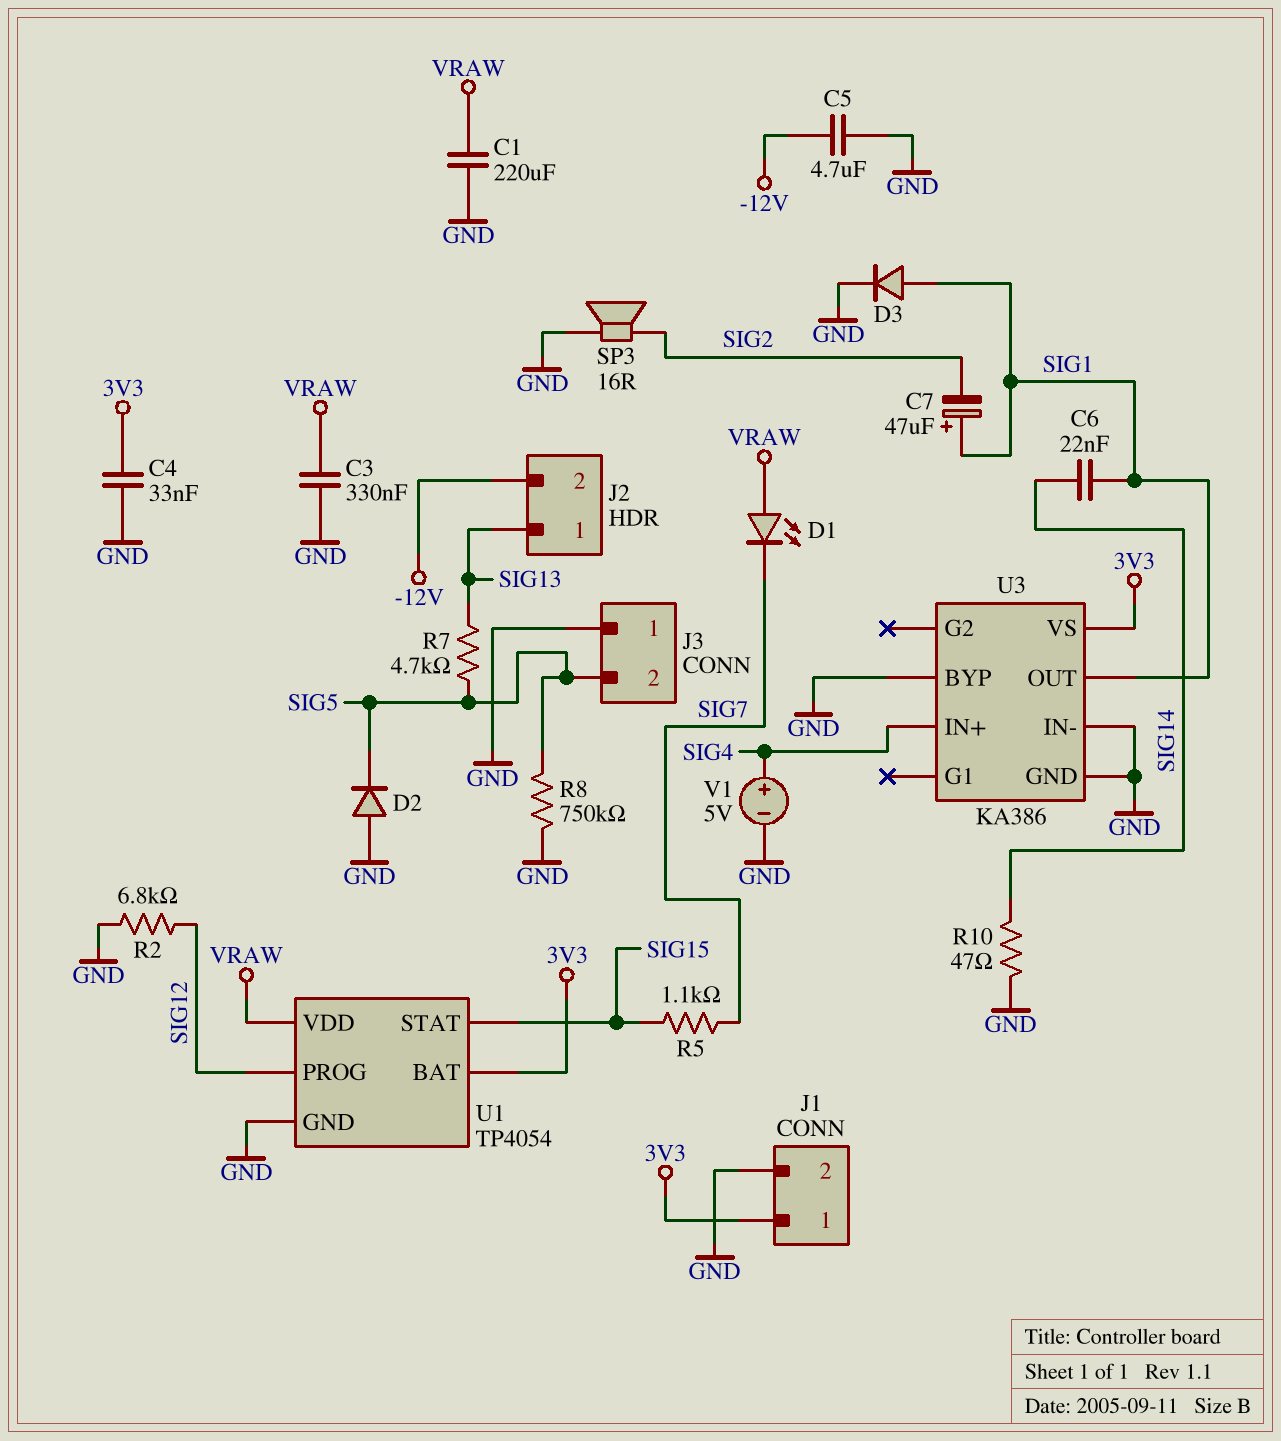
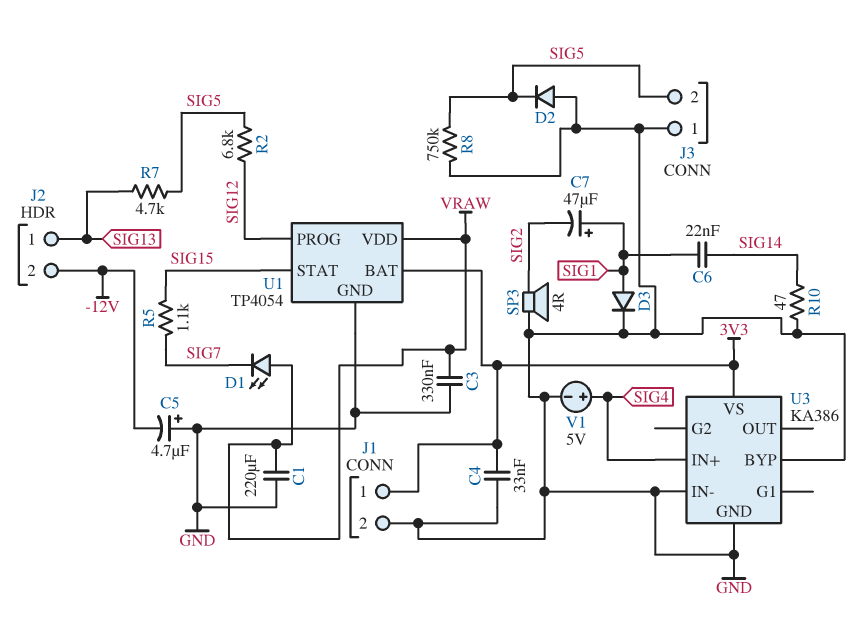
C5: 4.7uF (-12V, GND) -> 4.7uF (plus GND, minus -12V)
R2: 6.8k (GND, SIG12) -> 6.8k (SIG5, SIG12)
SP3: speaker 16R (GND, SIG2) -> speaker 4R (GND, SIG2)
U3 pin OUT: SIG1 -> none

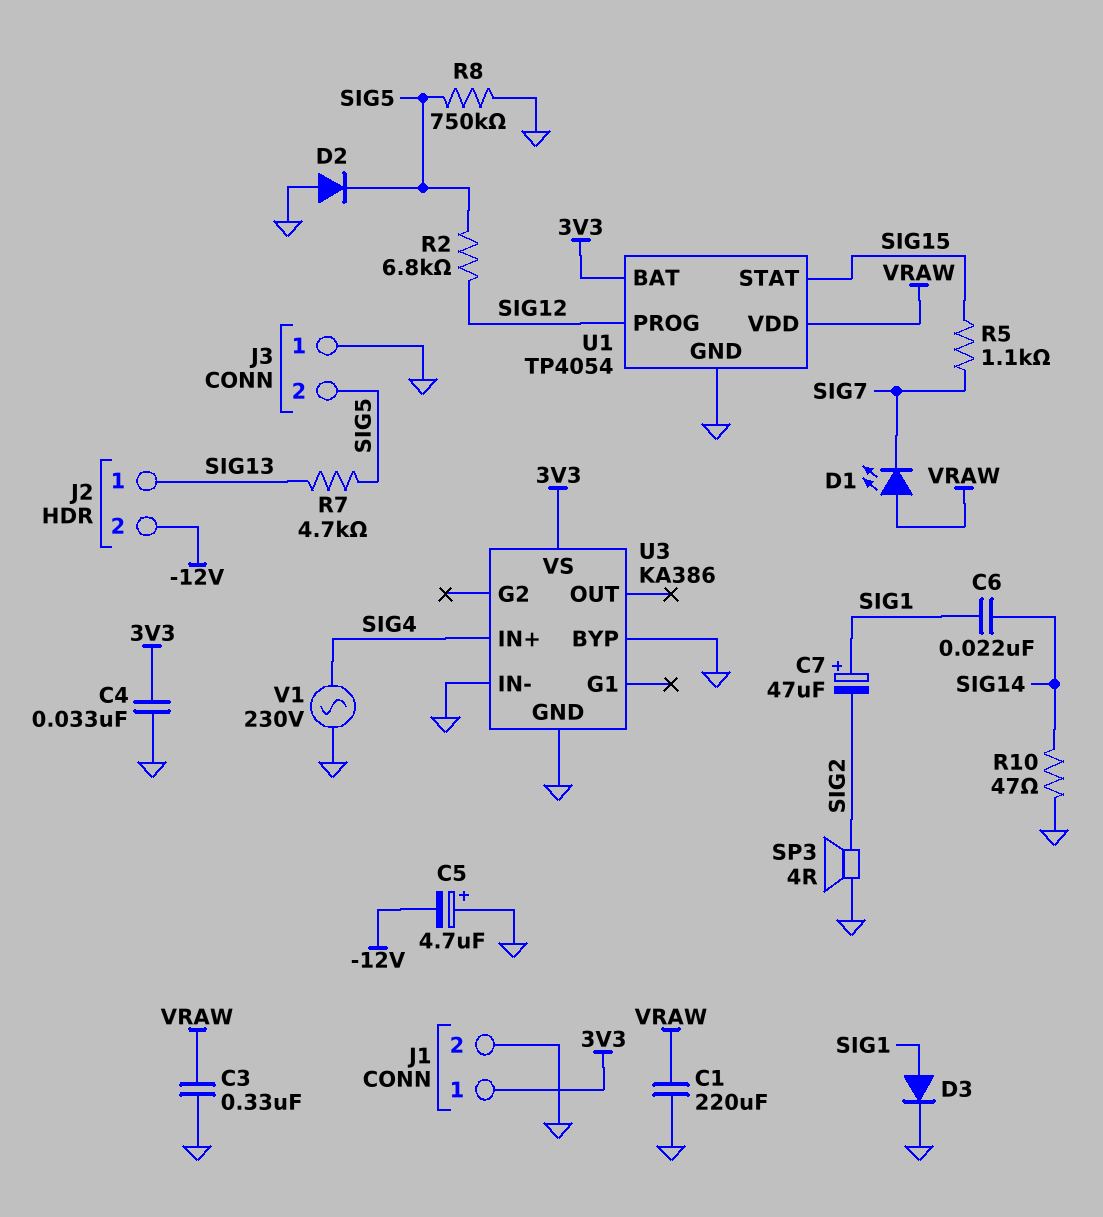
V1: 5V (plus SIG4, minus GND) -> AC 230V (GND, SIG4)

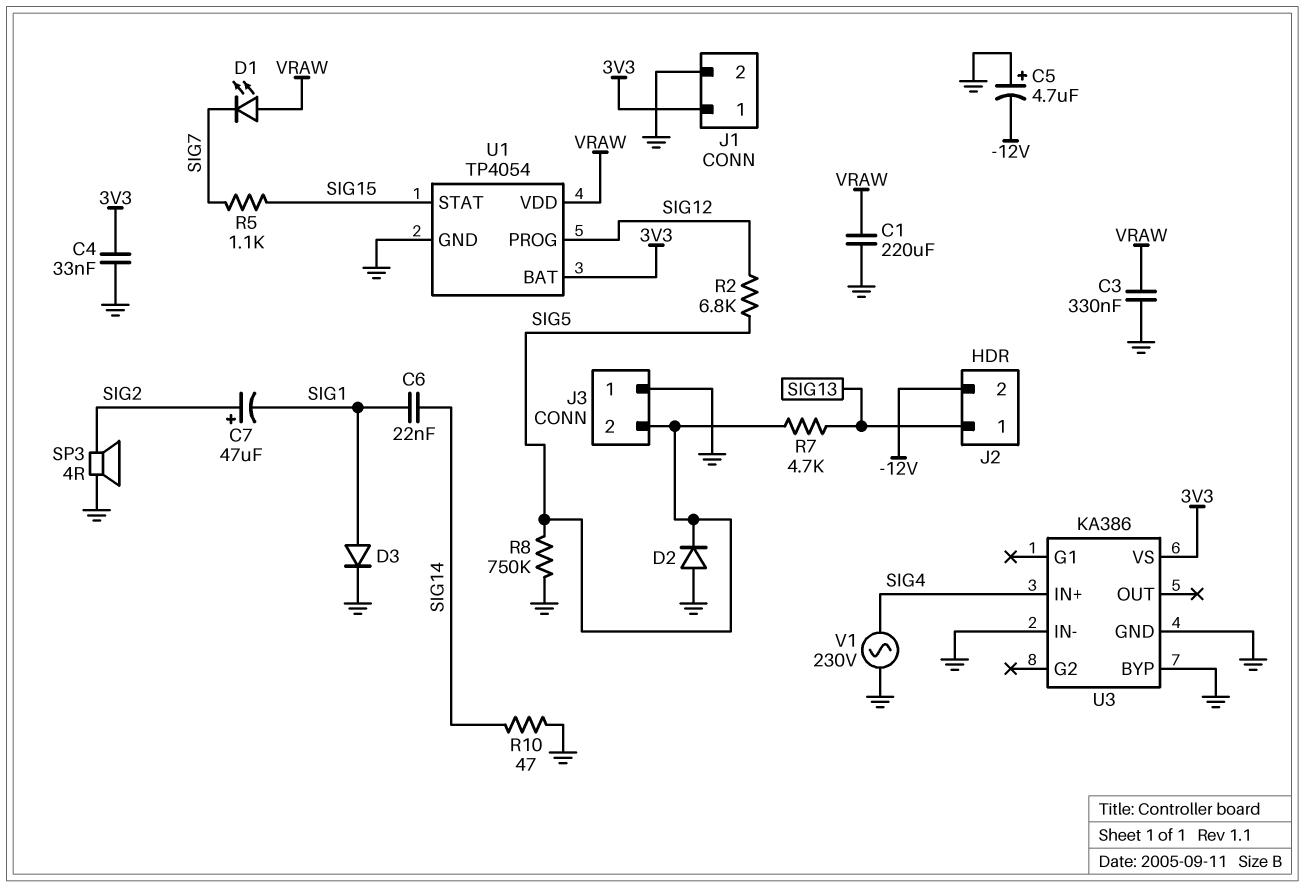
C7: 47uF (plus SIG1, minus SIG2) -> 47uF (plus SIG2, minus SIG1)

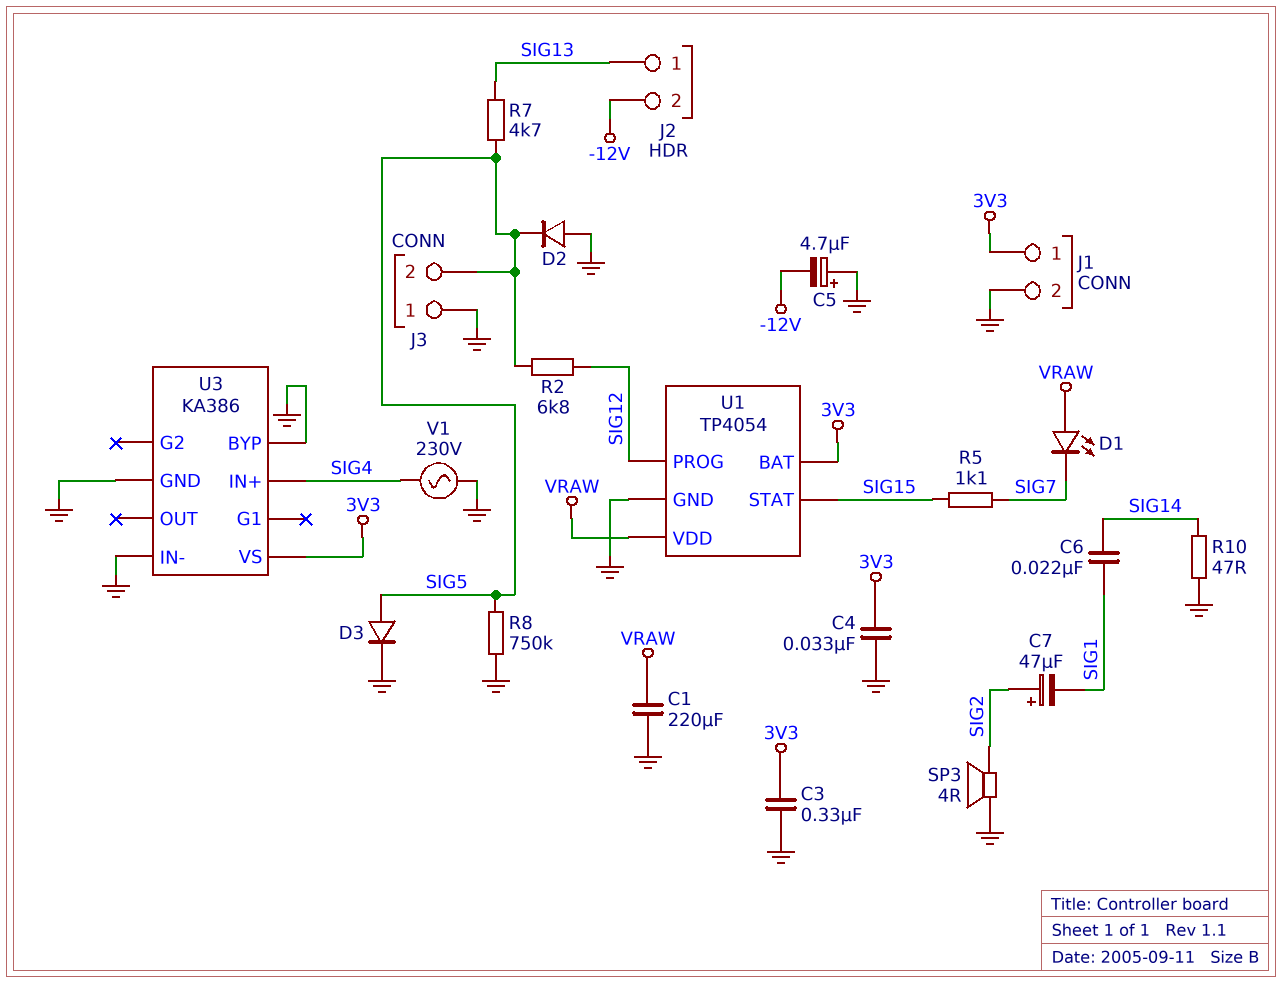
C3: 330nF (GND, VRAW) -> 330nF (3V3, GND)
D3: diode (A SIG1, K GND) -> diode (A SIG5, K GND)

